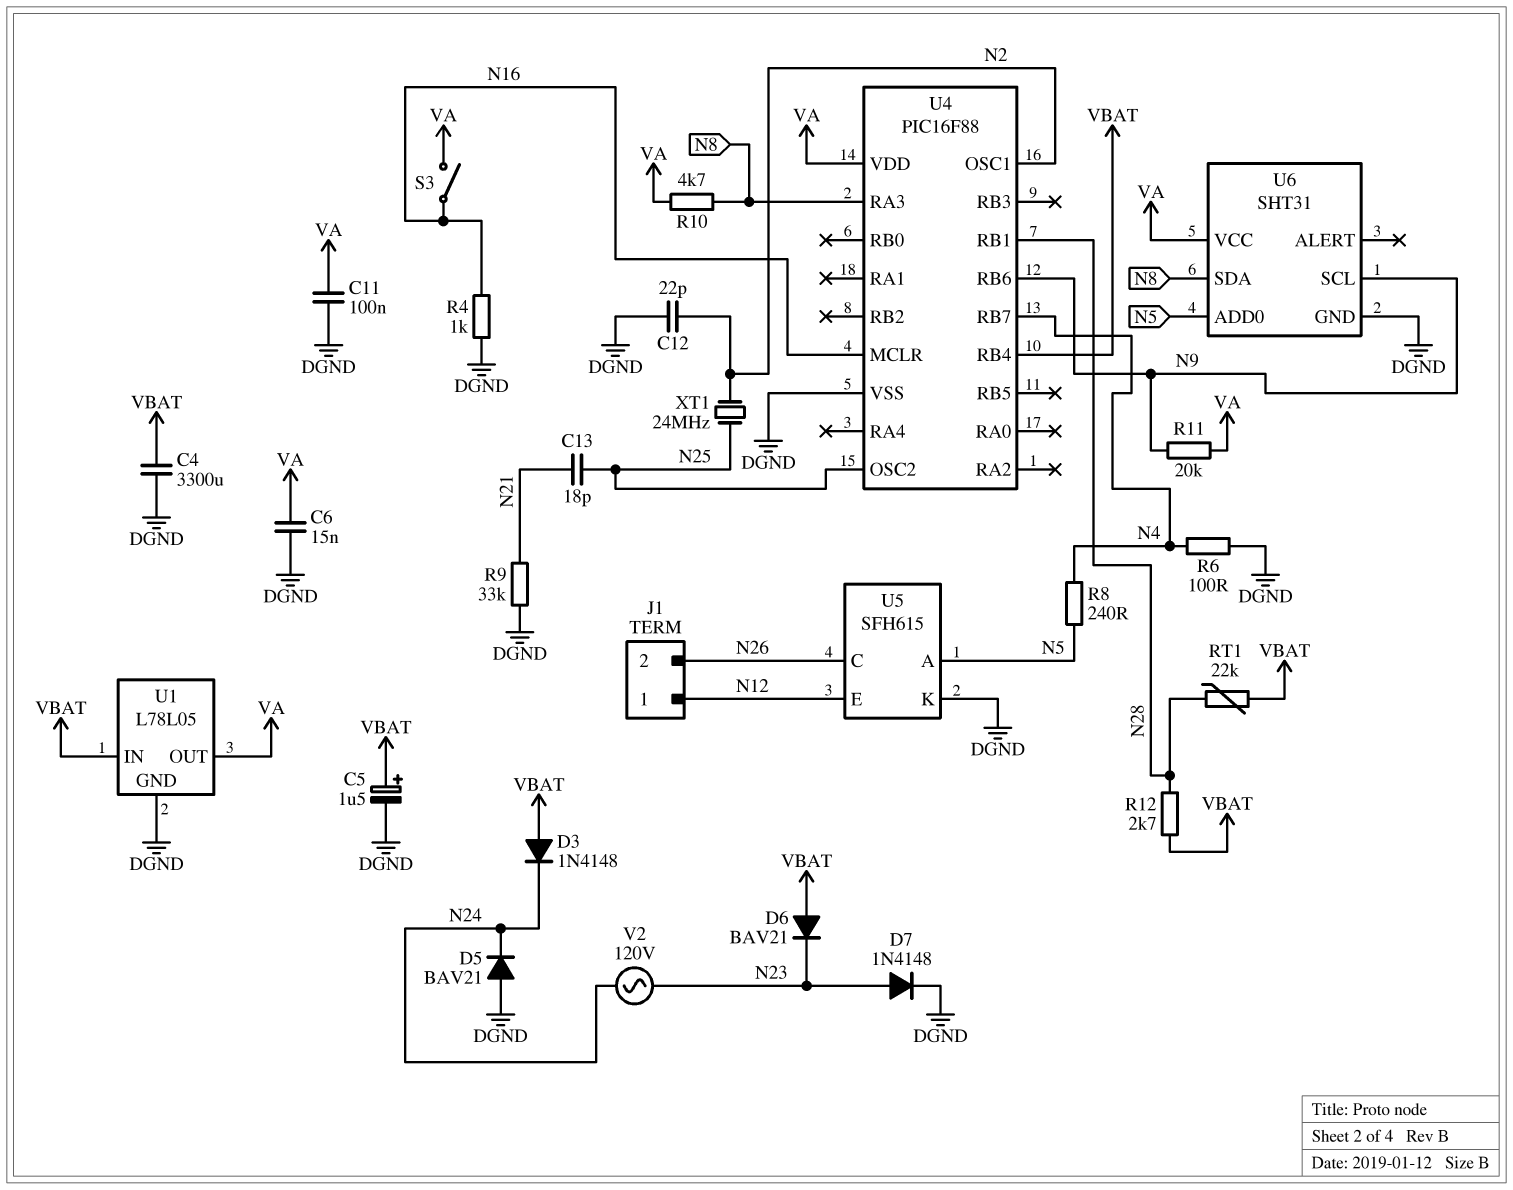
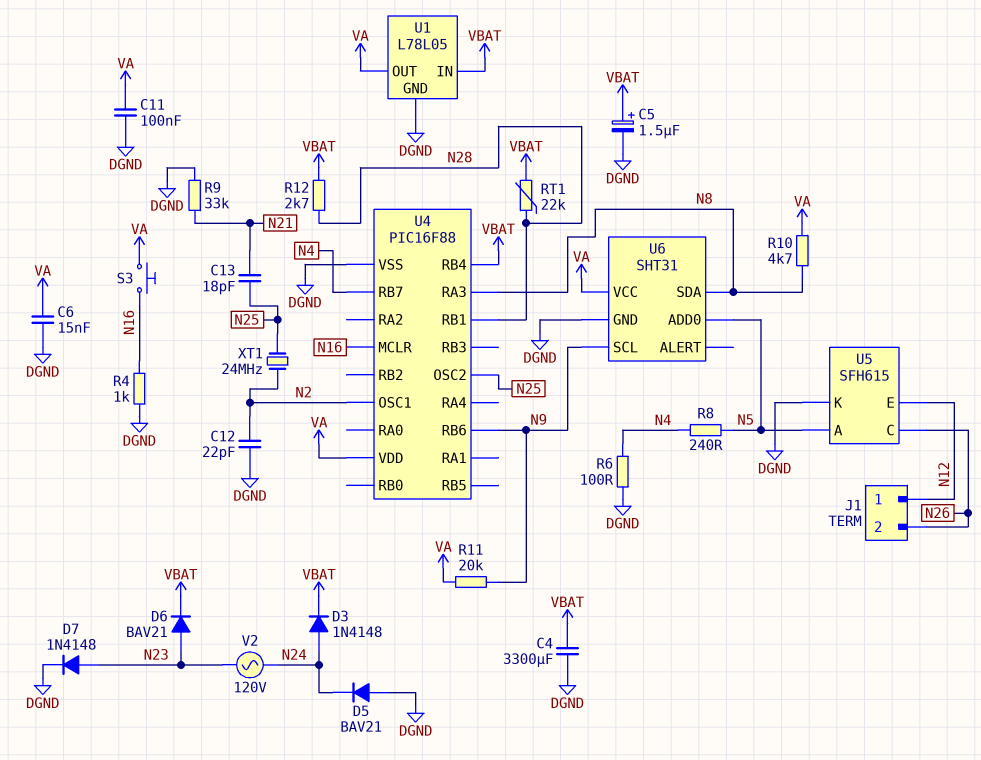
D3: diode 1N4148 (A VBAT, K N24) -> diode 1N4148 (A N24, K VBAT)
D6: diode BAV21 (A VBAT, K N23) -> diode BAV21 (A N23, K VBAT)
S3: switch (N16, VA) -> button (N16, VA)

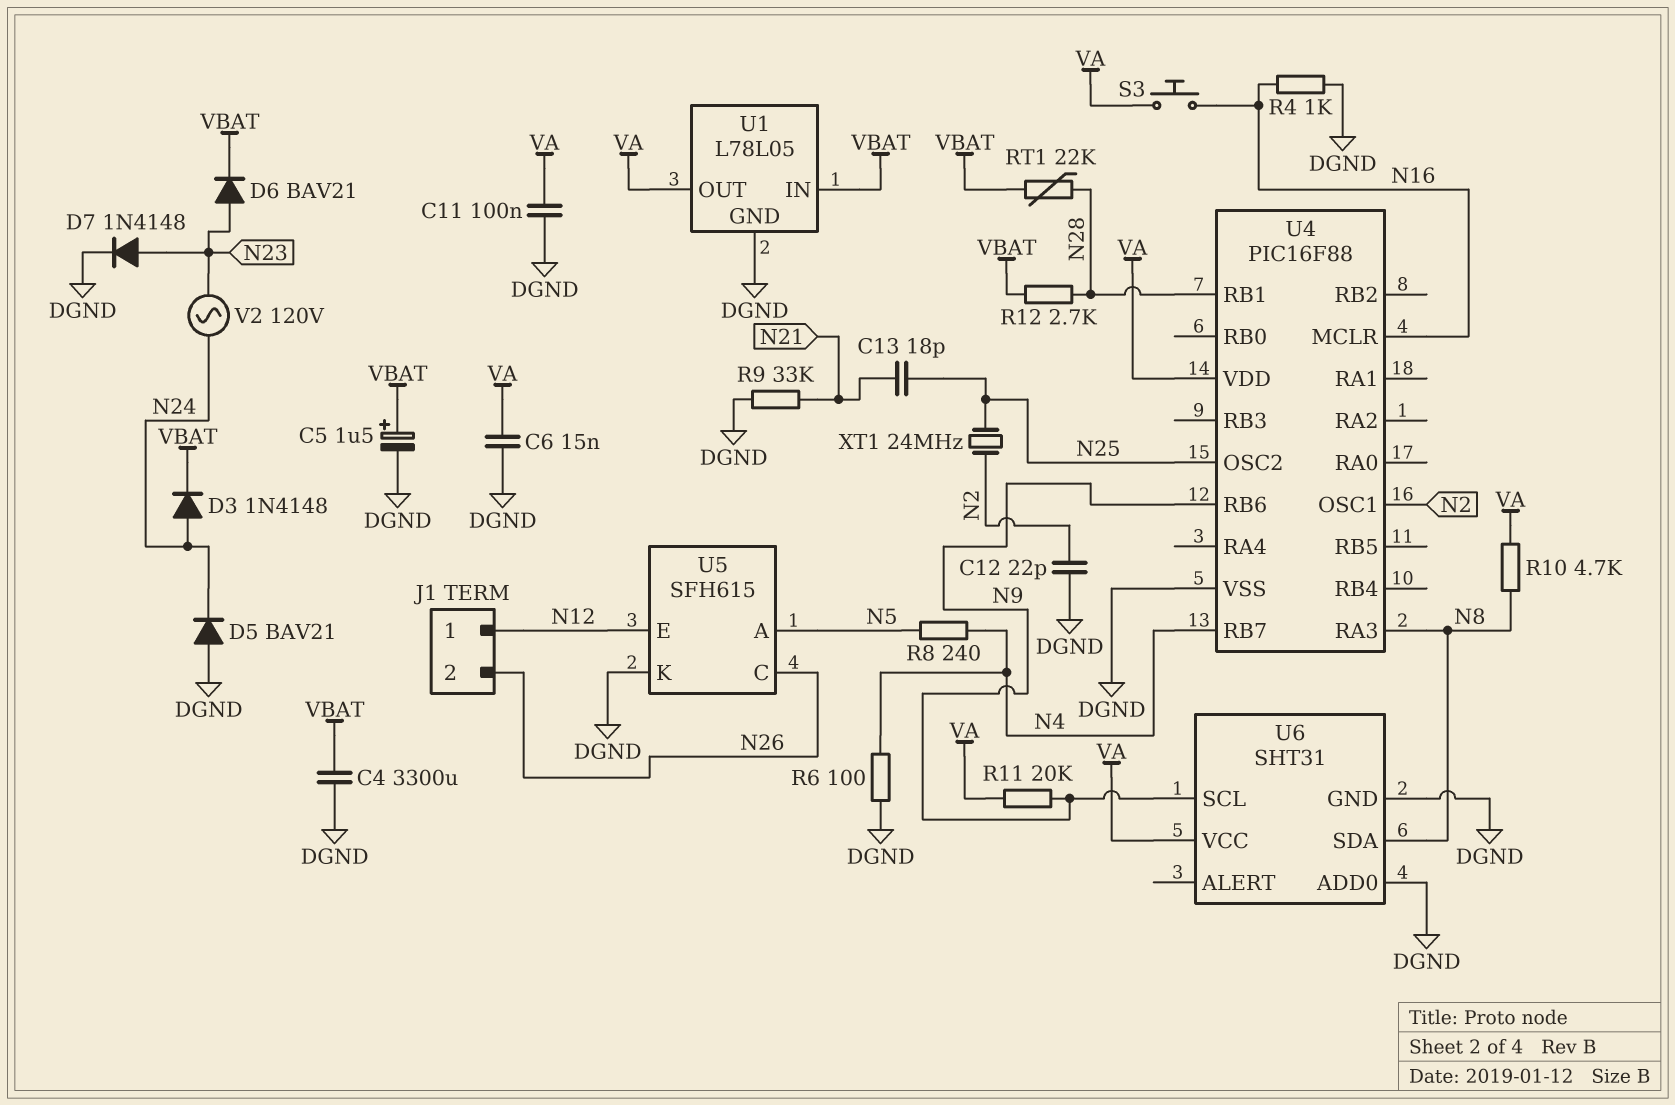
U4 pin RB4: VBAT -> none
U6 pin ADD0: N5 -> DGND

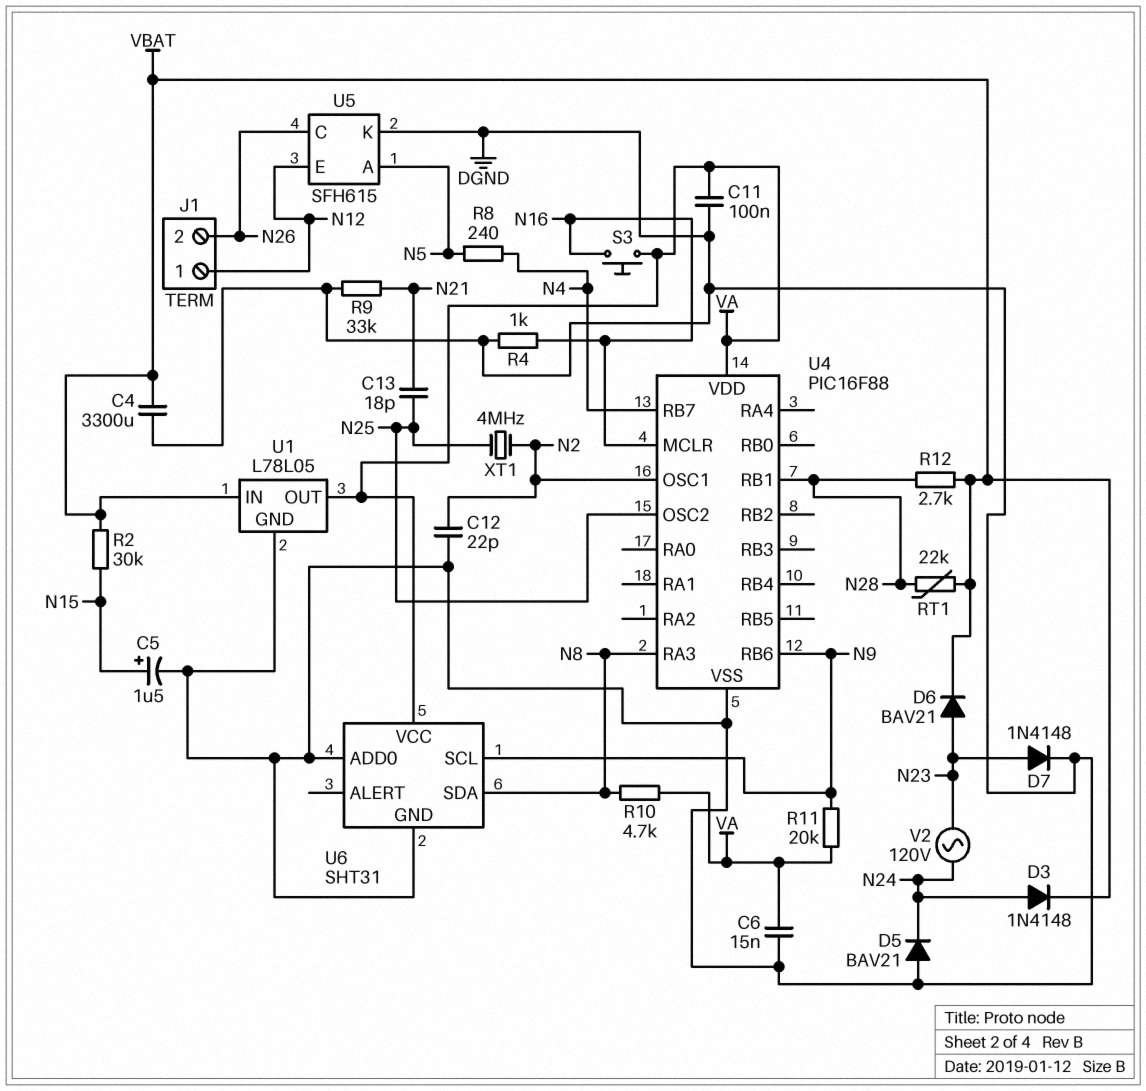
C5: 1.5uF (plus VBAT, minus DGND) -> 1.5uF (plus N15, minus DGND)
R2: none -> 30k (N15, VBAT)
R6: 100 (DGND, N4) -> none
XT1: 24MHz (N2, N25) -> 4MHz (N2, N25)

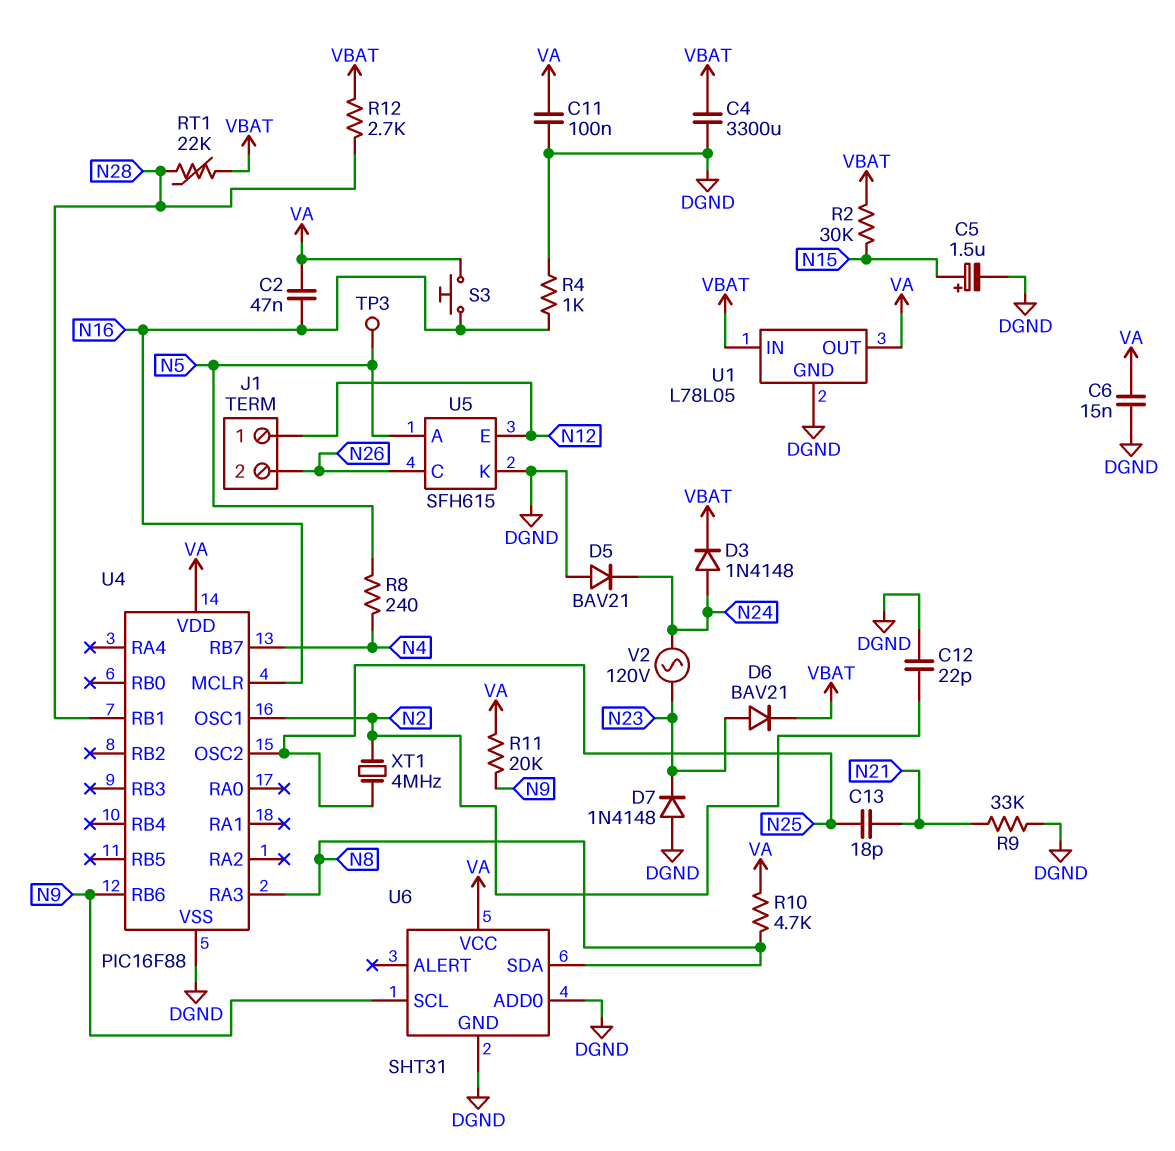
C2: none -> 47nF (N16, VA)
D7: diode 1N4148 (A N23, K DGND) -> diode 1N4148 (A DGND, K N23)
TP3: none -> test point (N5)

